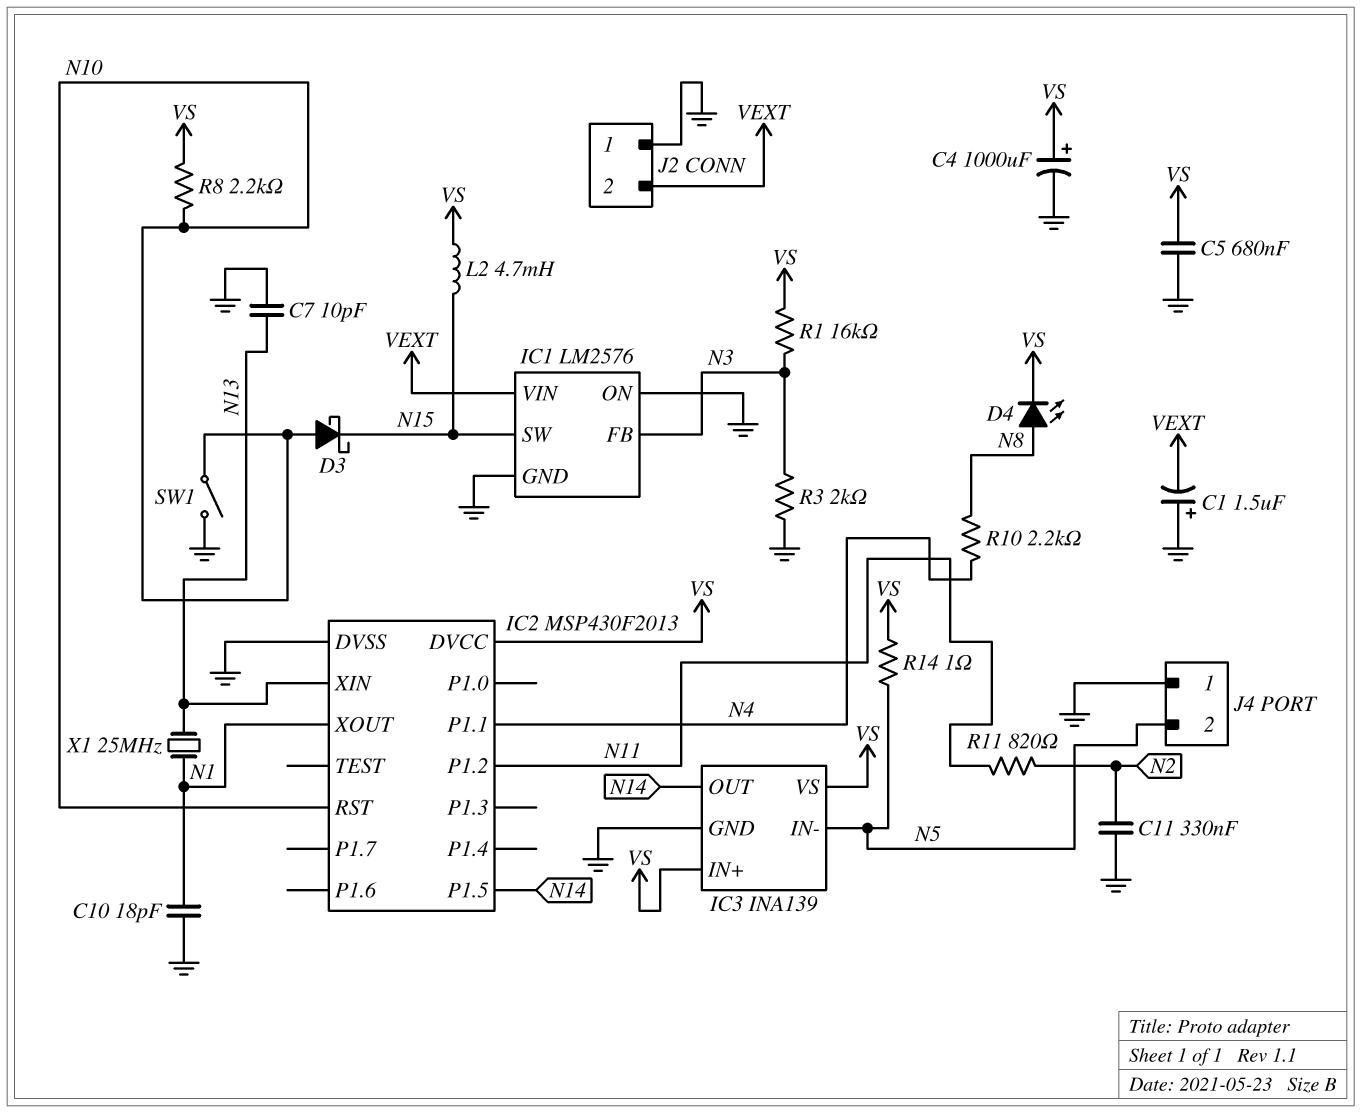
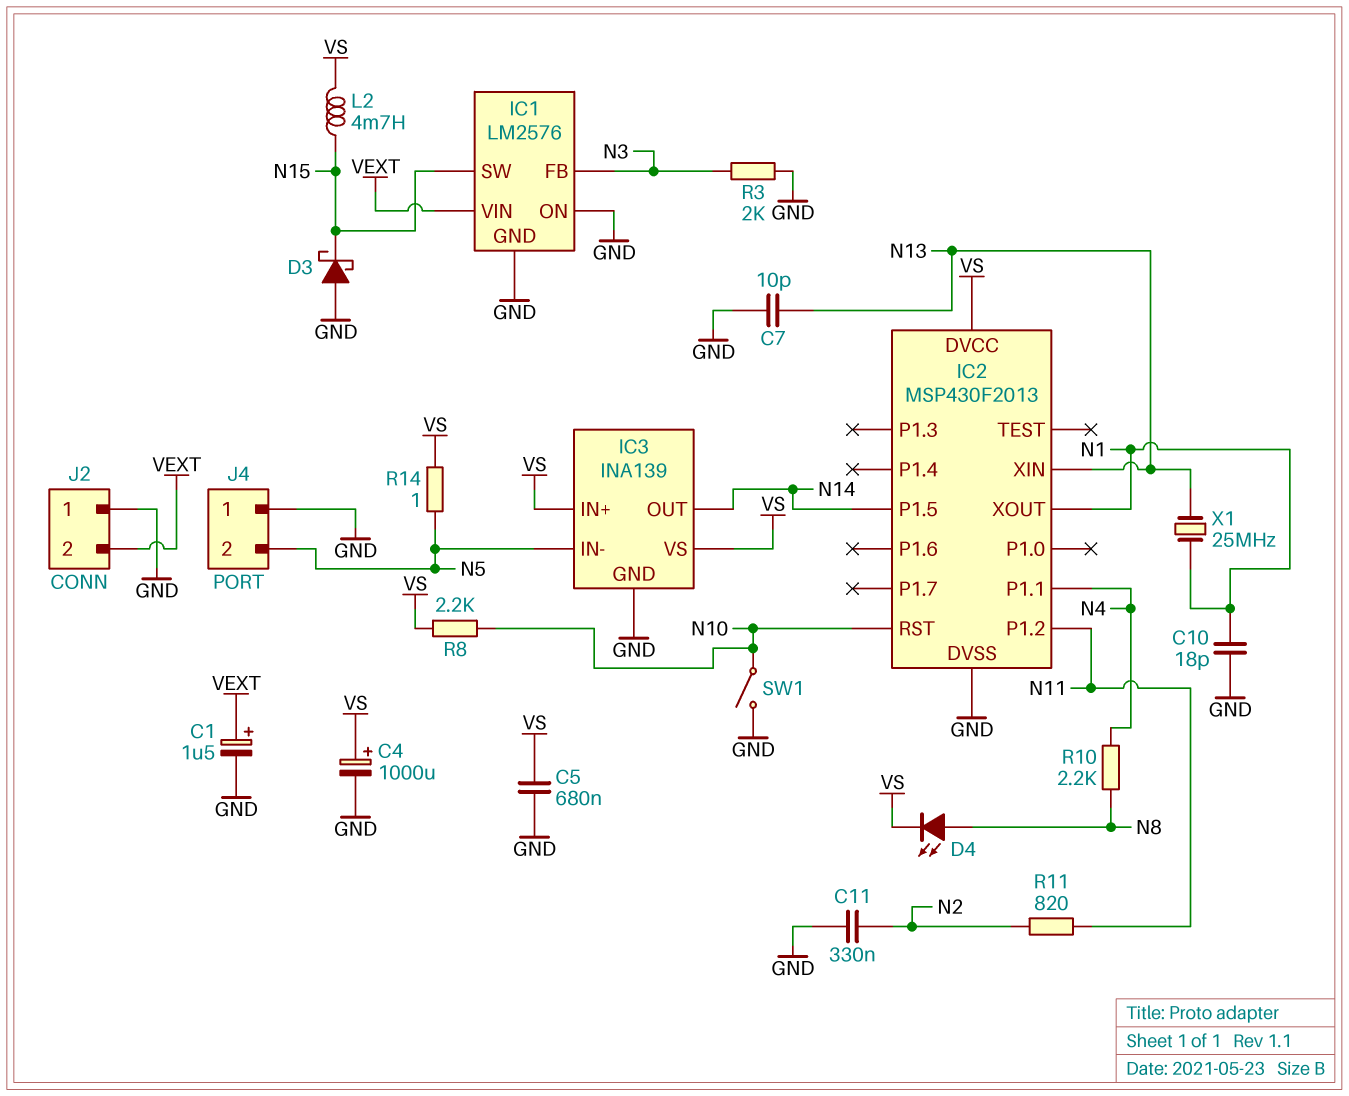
C1: 1.5uF (plus GND, minus VEXT) -> 1.5uF (plus VEXT, minus GND)
D3: schottky (A N10, K N15) -> schottky (A GND, K N15)
R1: 16k (N3, VS) -> none

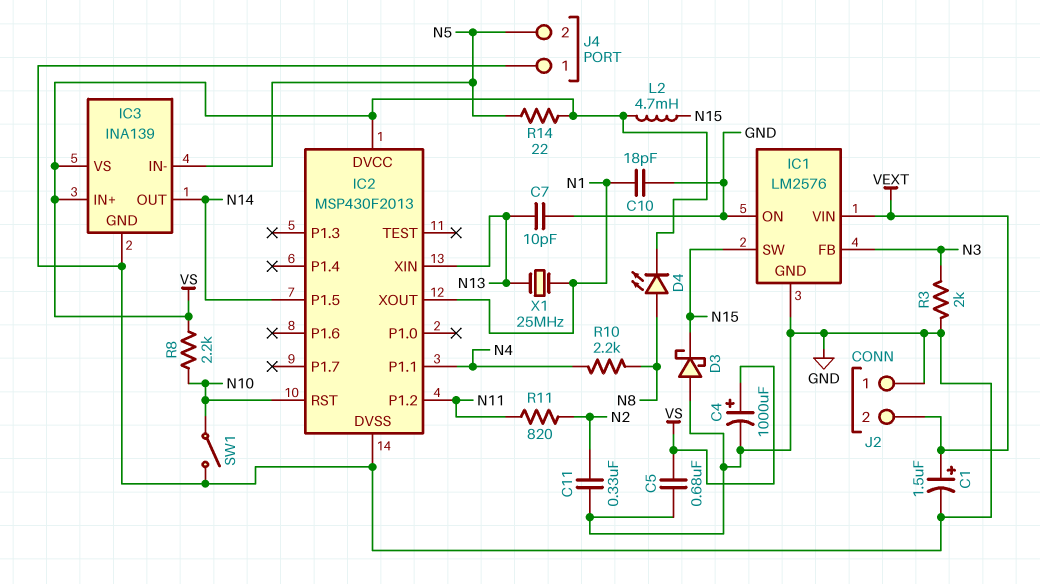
R14: 1 (N5, VS) -> 22 (N5, VS)

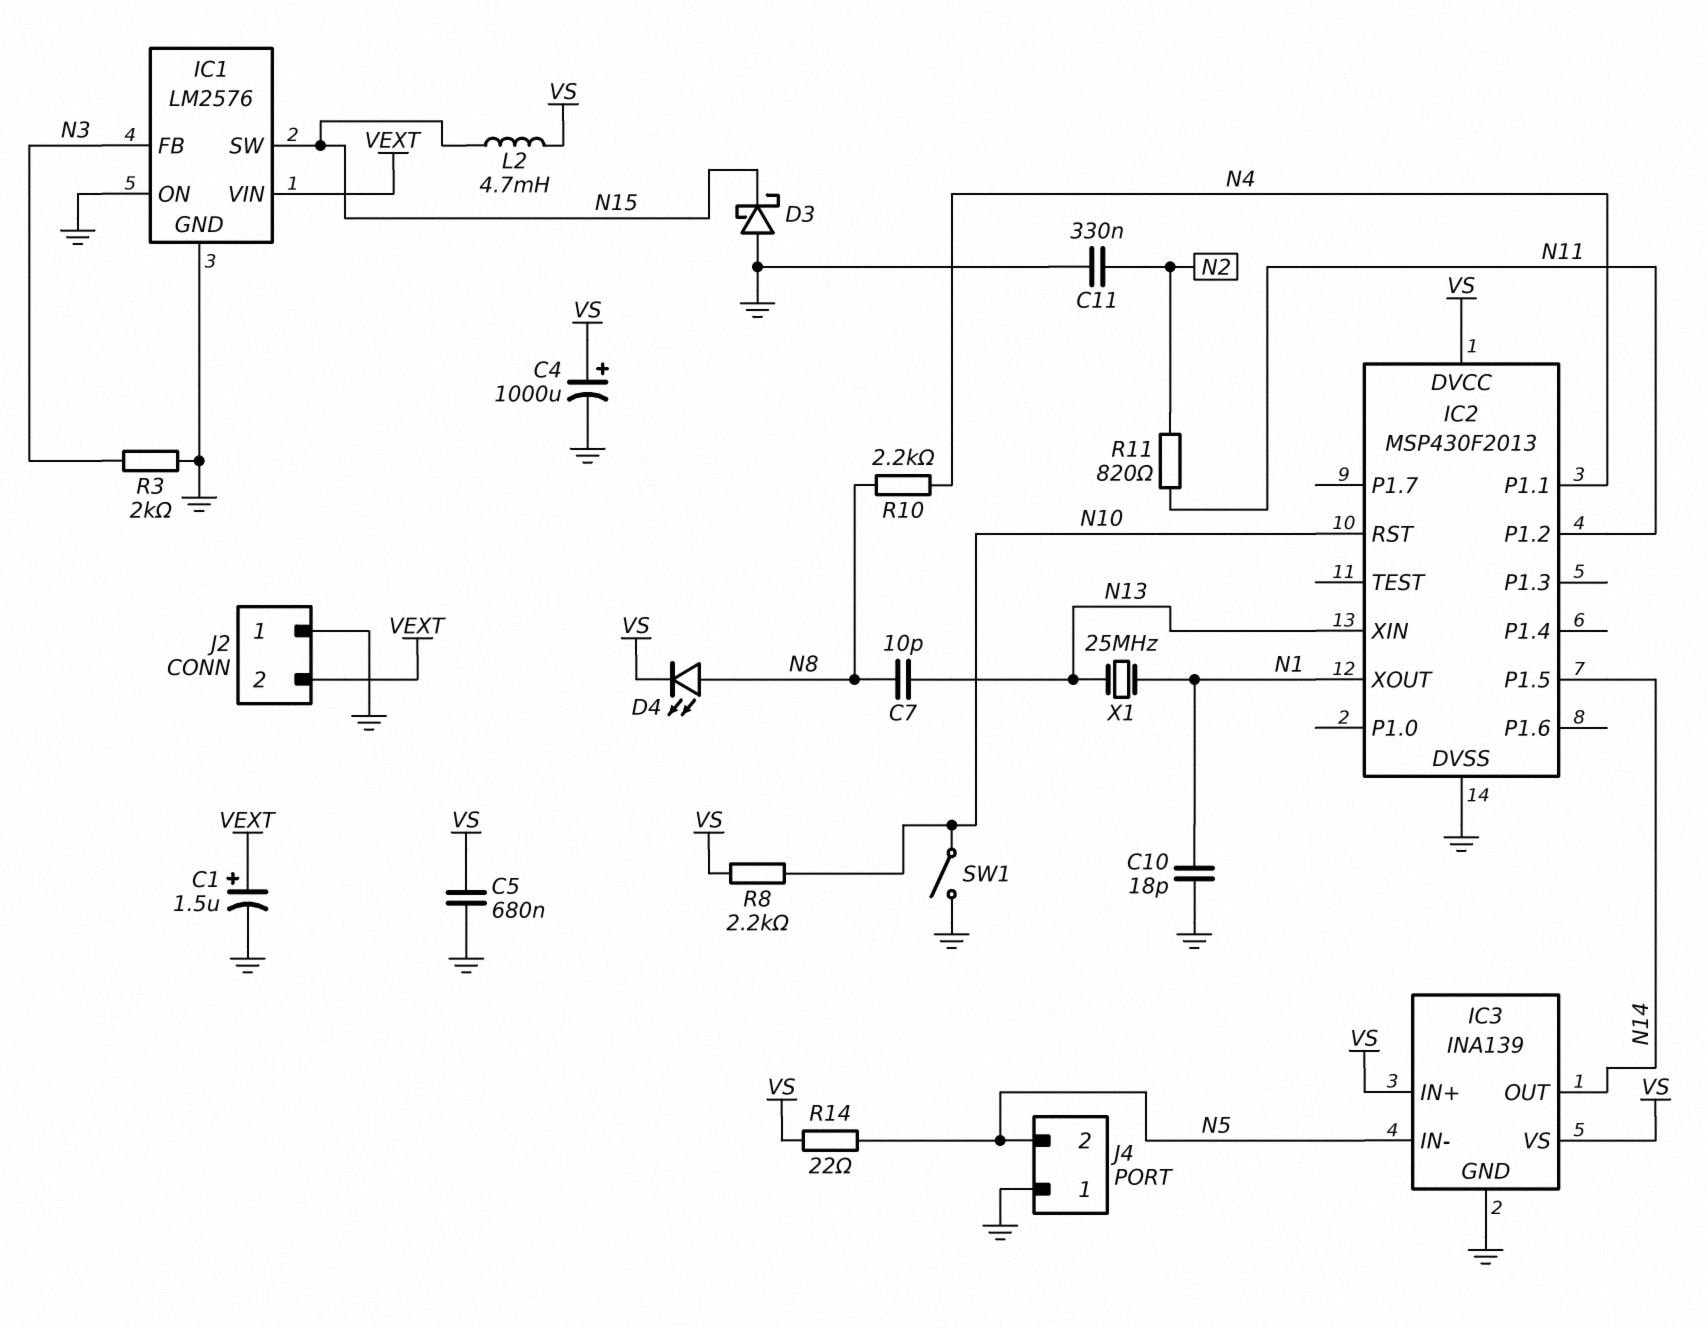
C7: 10pF (GND, N13) -> 10pF (N8, N13)

